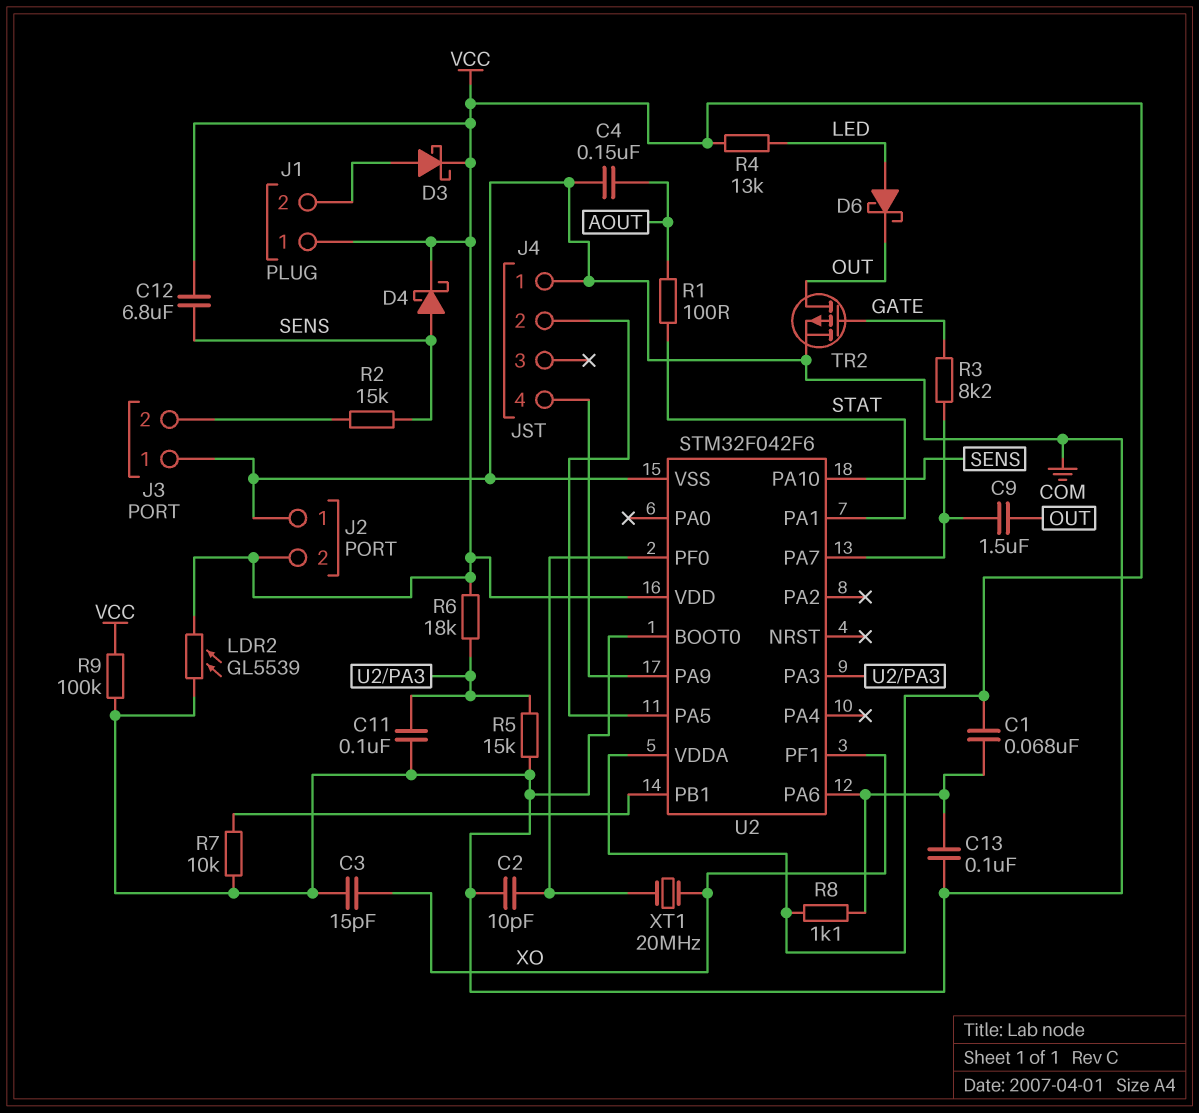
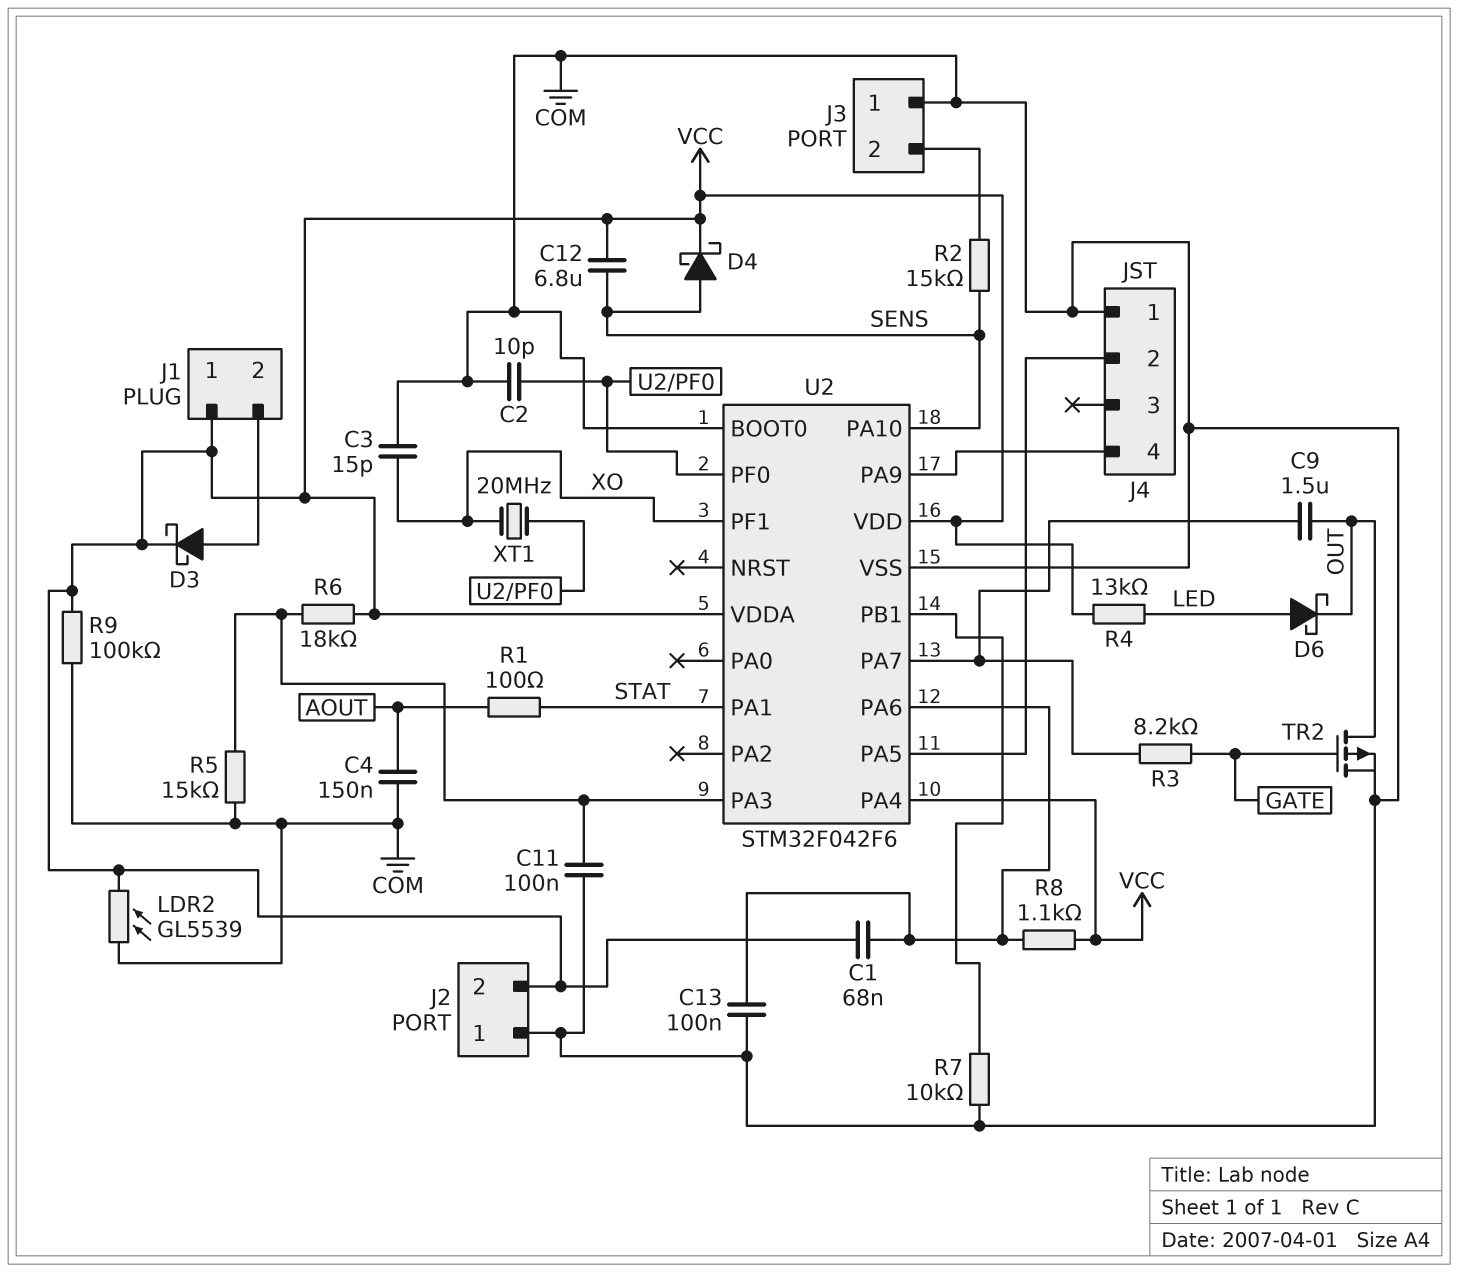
U2 pin PA4: none -> VCC

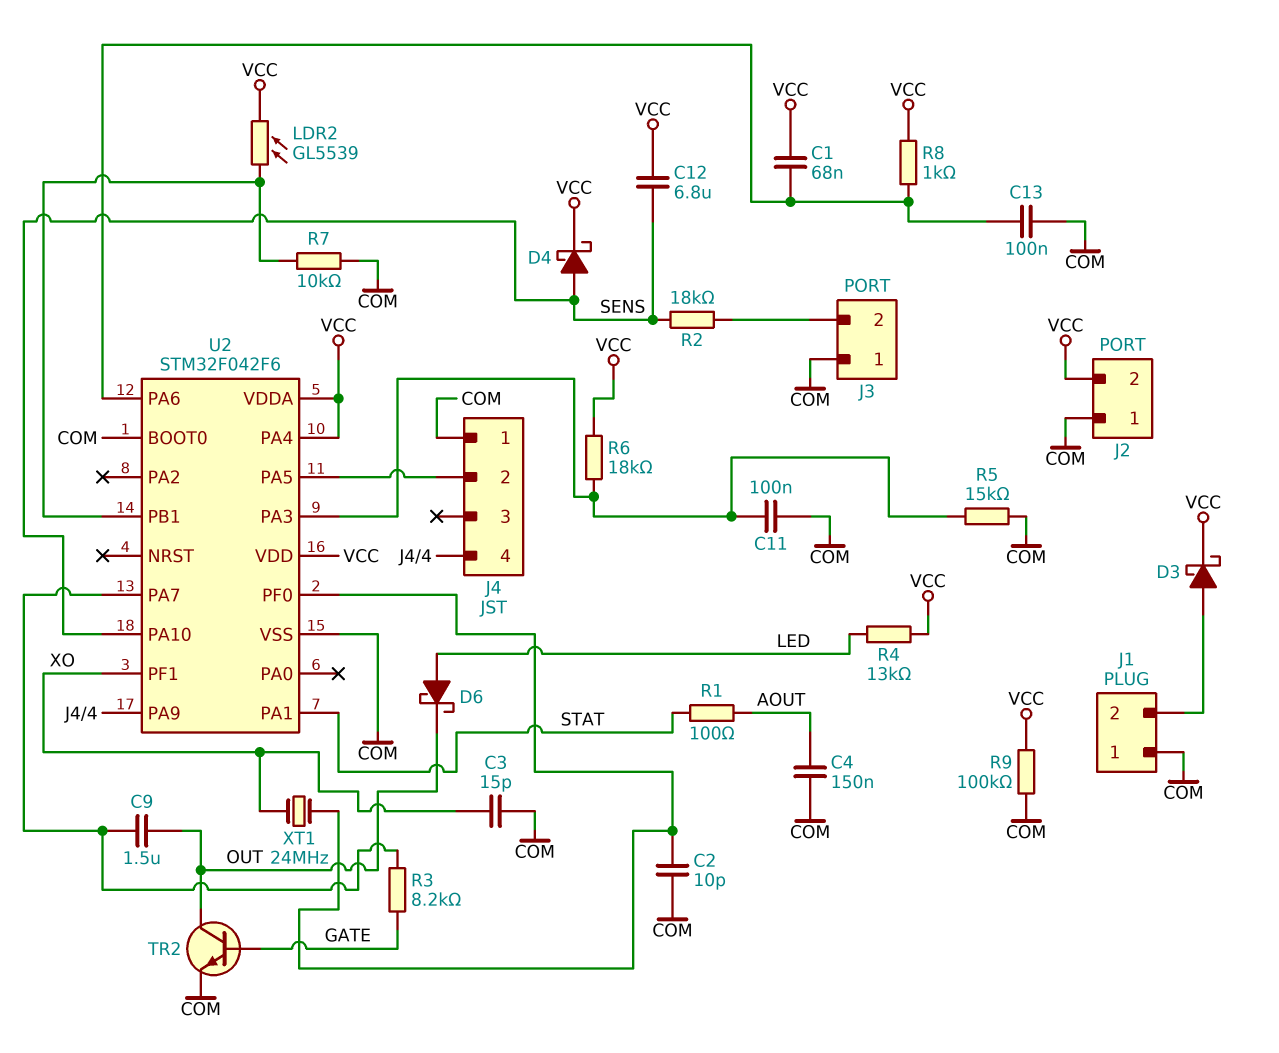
J1 pin 1: VCC -> COM
LDR2: GL5539 (COM, VCC) -> GL5539 (U2/PB1, VCC)
R2: 15k (J3/2, SENS) -> 18k (J3/2, SENS)
R8: 1.1k (U2/PA6, VCC) -> 1k (U2/PA6, VCC)
TR2: PMOS (G GATE, D OUT, S COM) -> NPN (B GATE, C OUT, E COM)
XT1: 20MHz (U2/PF0, XO) -> 24MHz (U2/PF0, XO)

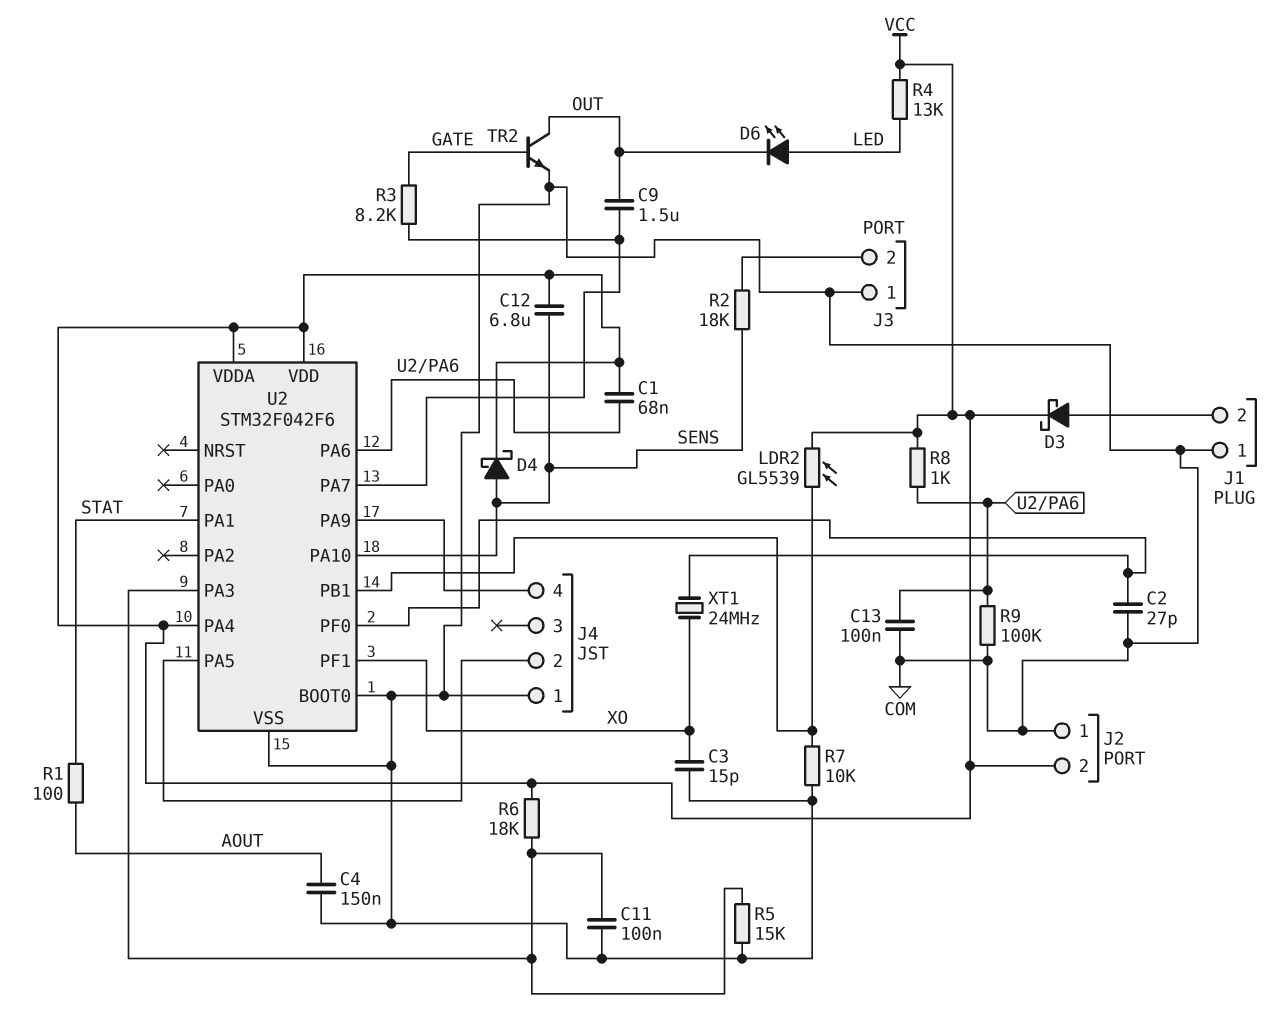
C2: 10pF (COM, U2/PF0) -> 27pF (COM, U2/PF0)
D6: schottky (A LED, K OUT) -> LED (A LED, K OUT)
R9: 100k (COM, VCC) -> 100k (COM, U2/PA6)

